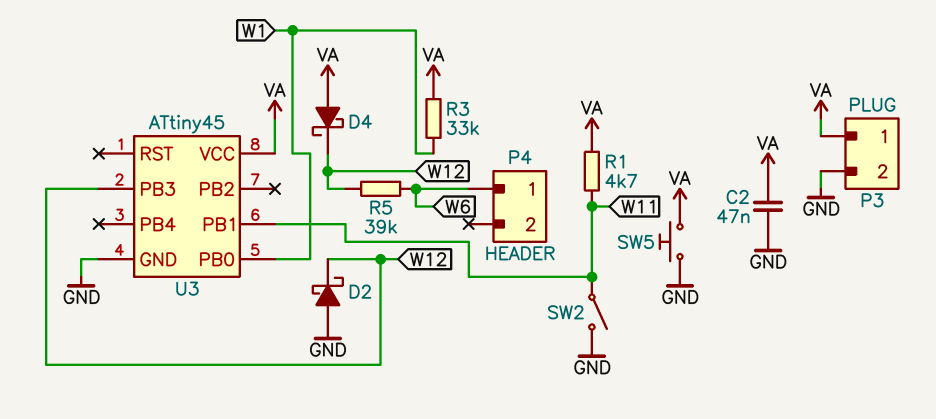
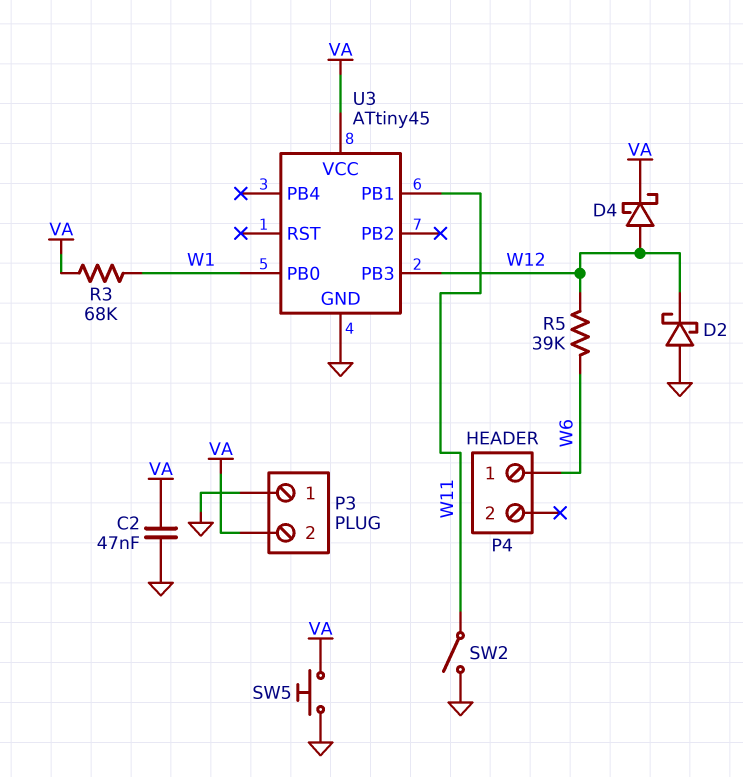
D4: schottky (A VA, K W12) -> schottky (A W12, K VA)
P3 pin 1: VA -> GND
P3 pin 2: GND -> VA
R1: 4.7k (VA, W11) -> none
R3: 33k (VA, W1) -> 68k (VA, W1)

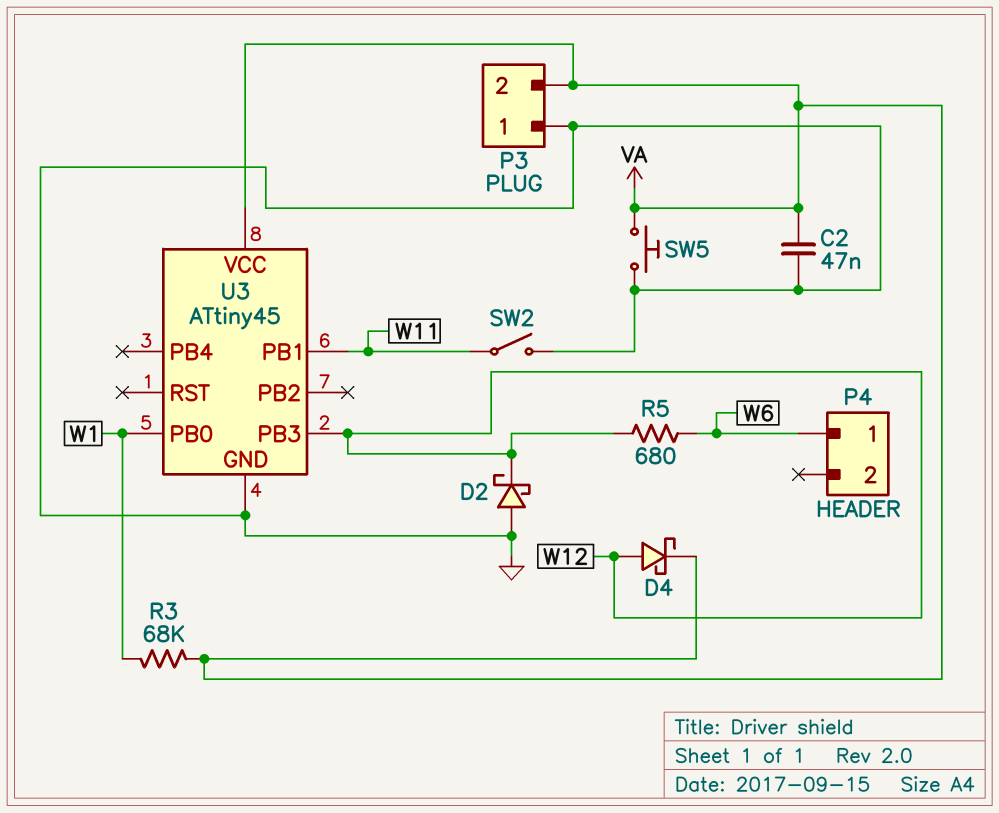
R5: 39k (W6, W12) -> 680 (W6, W12)

